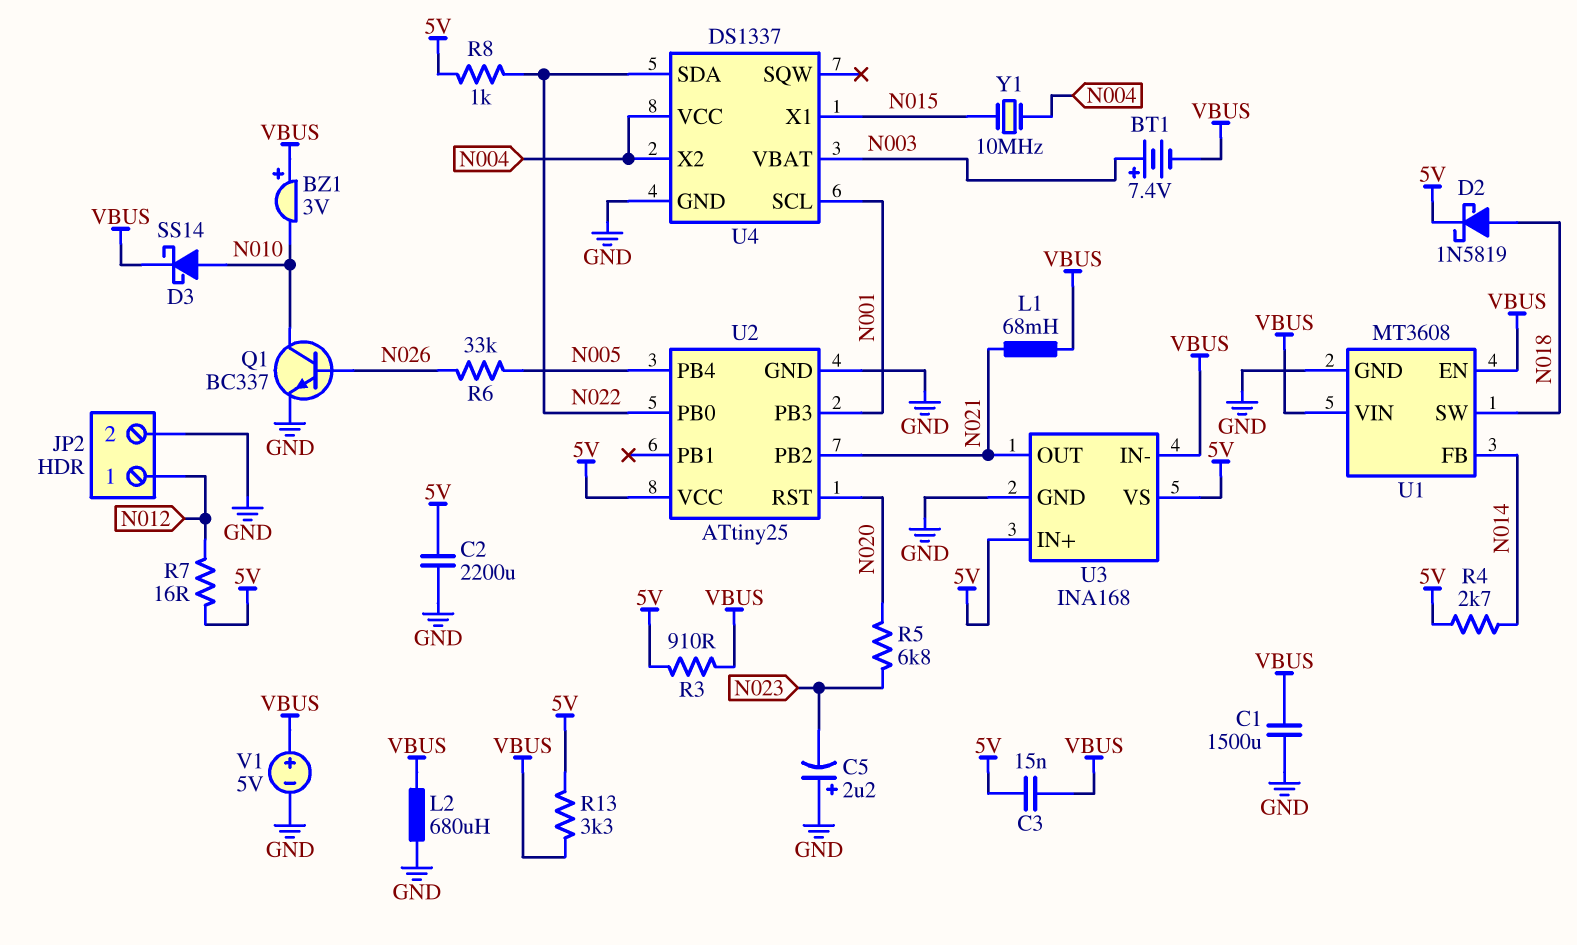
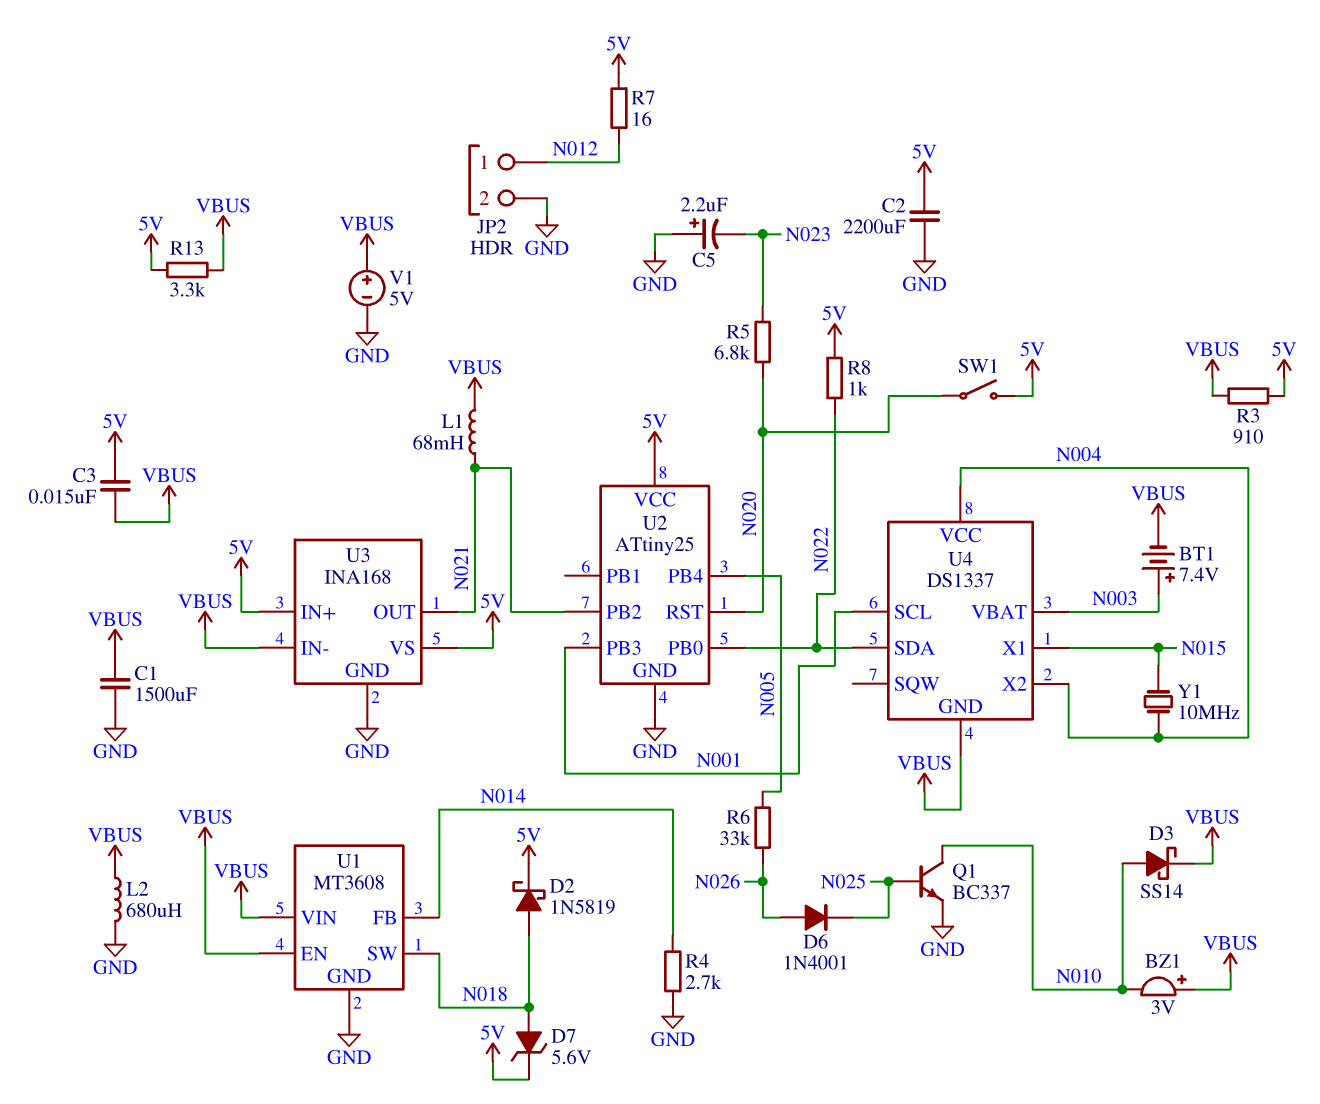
D6: none -> diode 1N4001 (A N026, K N025)
D7: none -> zener 5.6V (A N018, K 5V)
Q1: NPN BC337 (B N026, C N010, E GND) -> NPN BC337 (B N025, C N010, E GND)
R4: 2.7k (5V, N014) -> 2.7k (GND, N014)
SW1: none -> switch (5V, N020)
U4 pin GND: GND -> VBUS

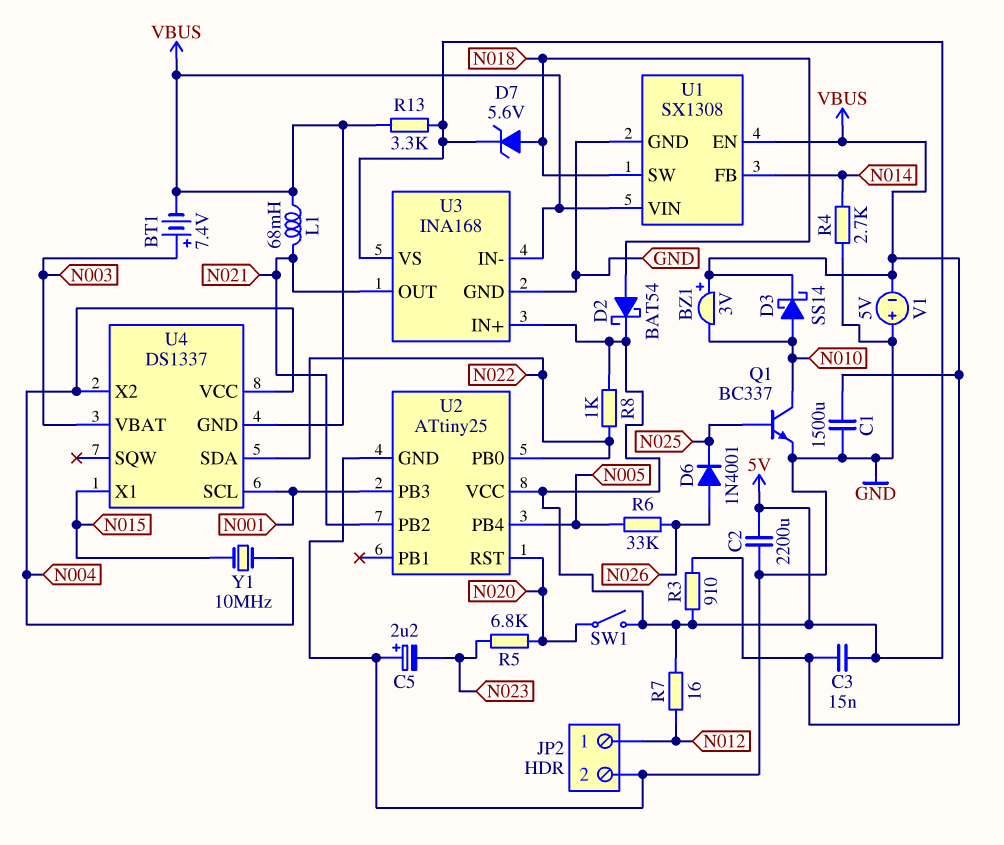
D2: schottky 1N5819 (A N018, K 5V) -> schottky BAT54 (A N018, K 5V)
L2: 680uH (GND, VBUS) -> none
U1: MT3608 -> SX1308
V1: 5V (plus VBUS, minus GND) -> 5V (plus GND, minus VBUS)

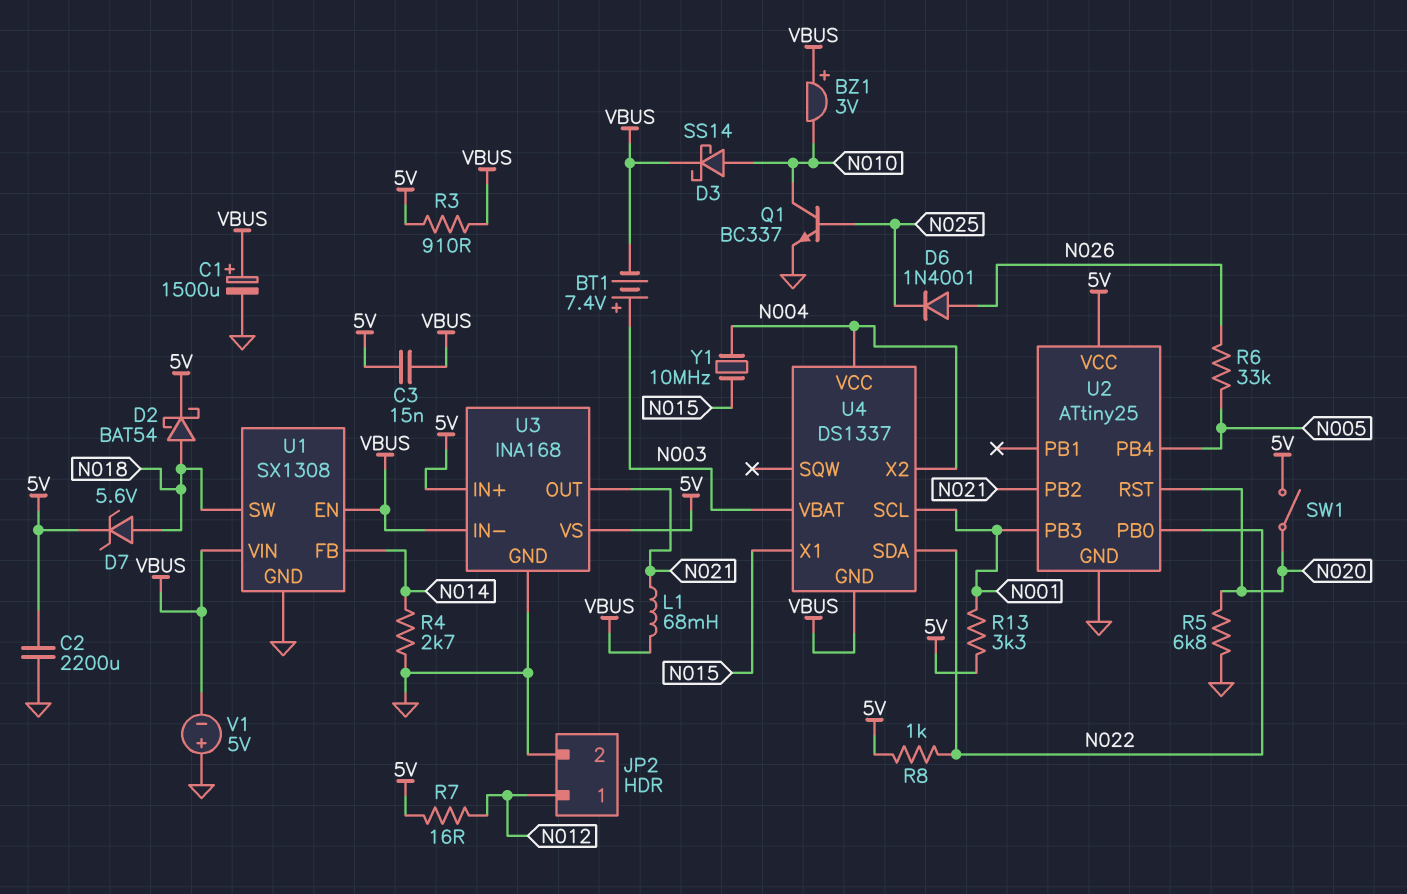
C1: 1500uF (GND, VBUS) -> 1500uF (plus VBUS, minus GND)
C5: 2.2uF (plus GND, minus N023) -> none
R5: 6.8k (N020, N023) -> 6.8k (GND, N020)
R13: 3.3k (5V, VBUS) -> 3.3k (5V, N001)

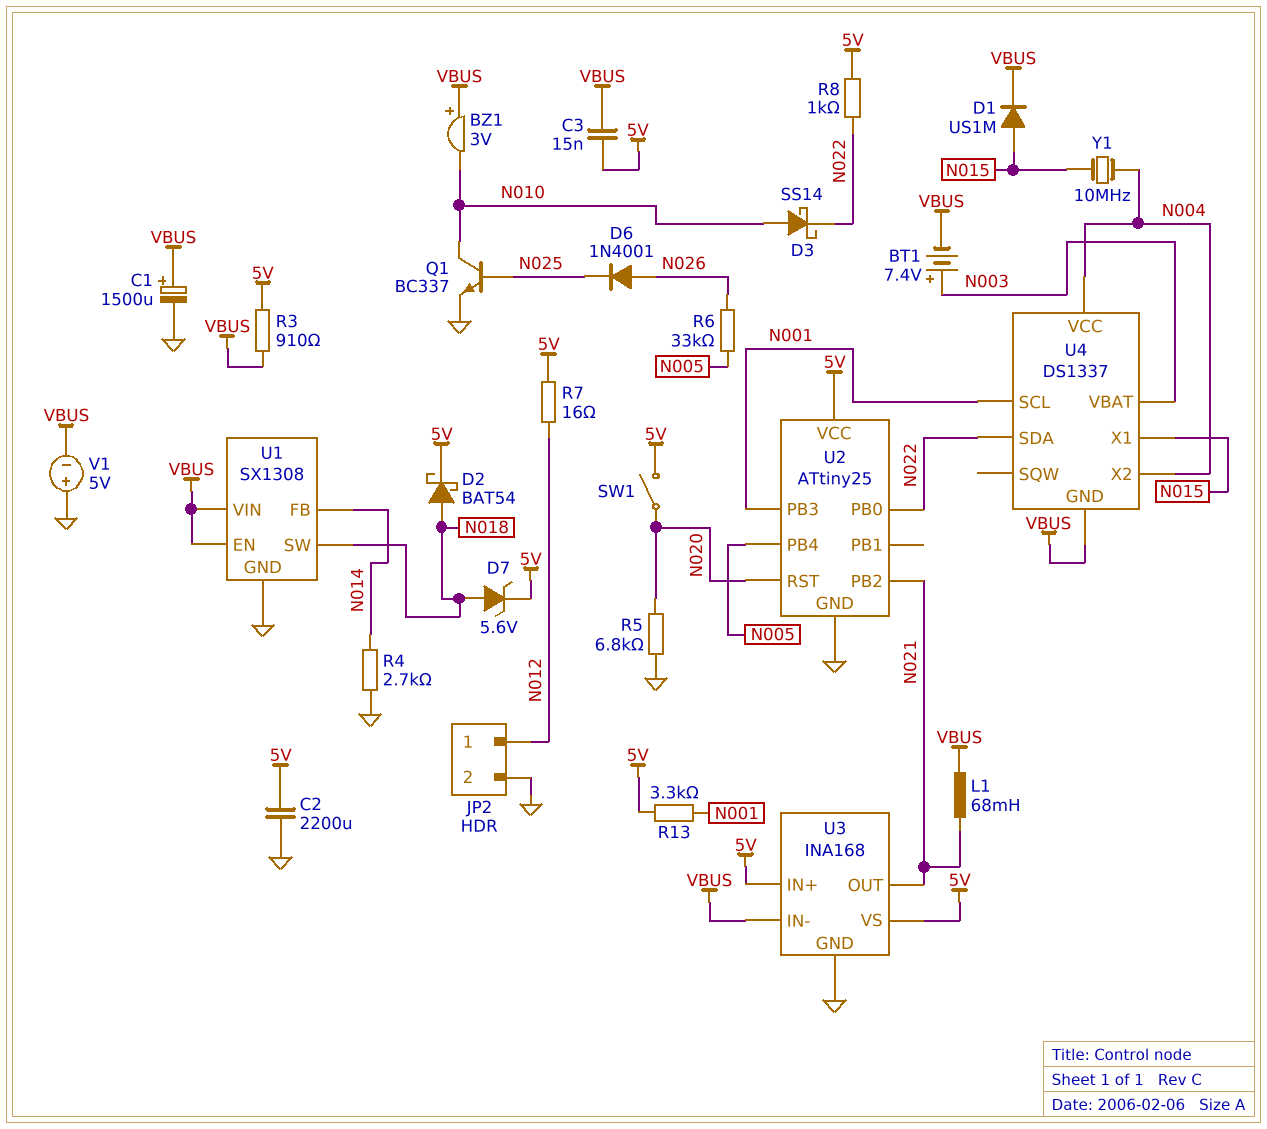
D1: none -> diode US1M (A N015, K VBUS)
D3: schottky SS14 (A N010, K VBUS) -> schottky SS14 (A N010, K N022)

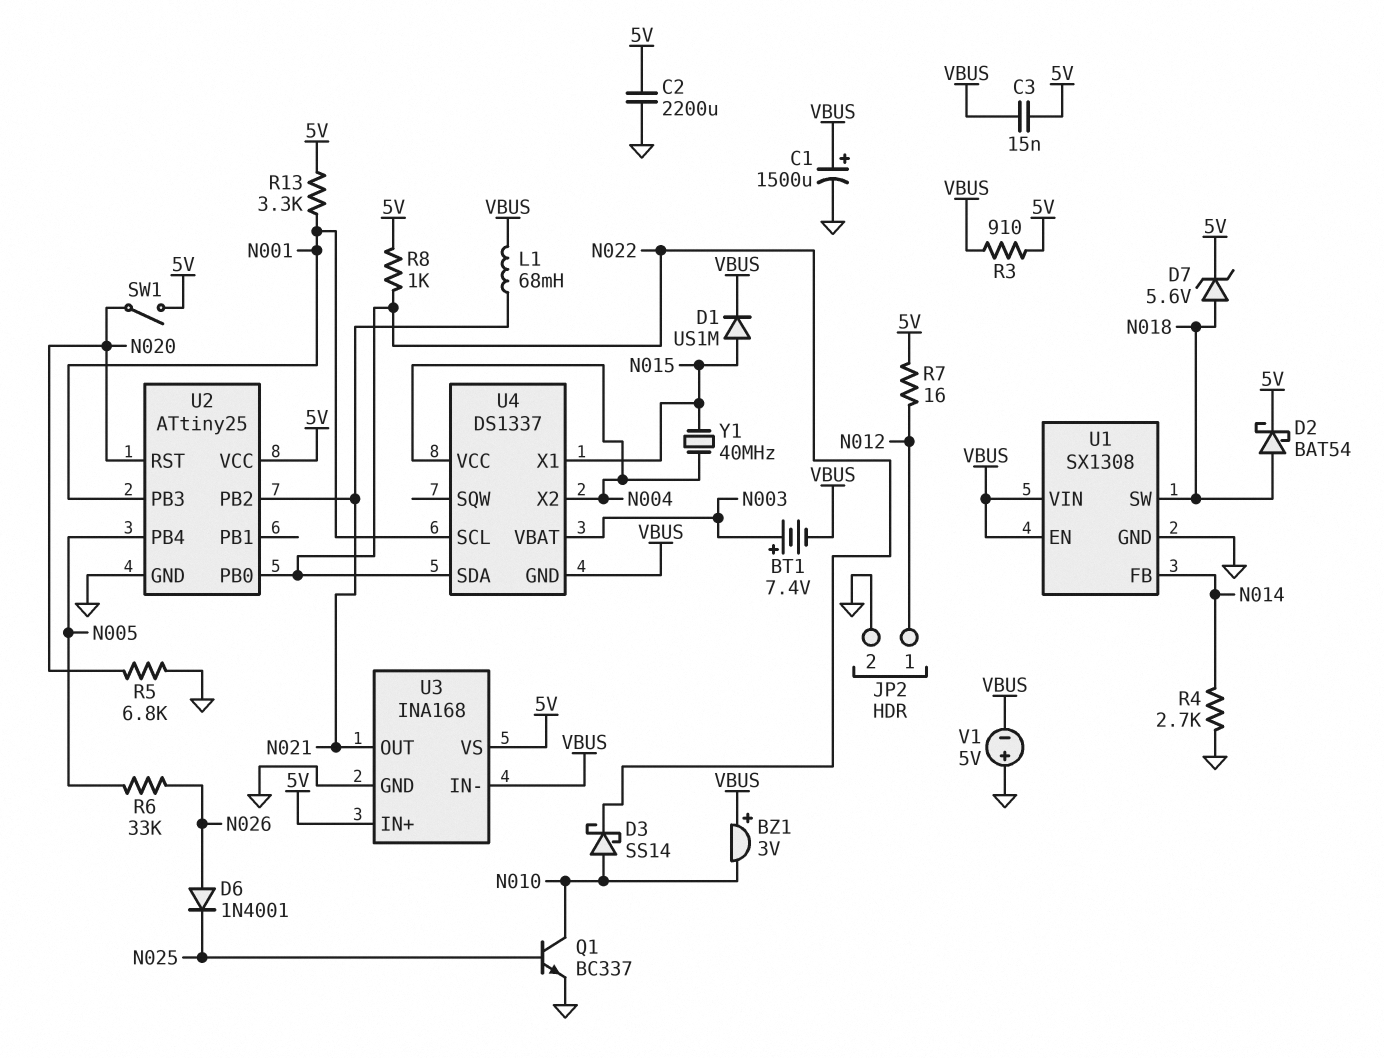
Y1: 10MHz (N004, N015) -> 40MHz (N004, N015)

